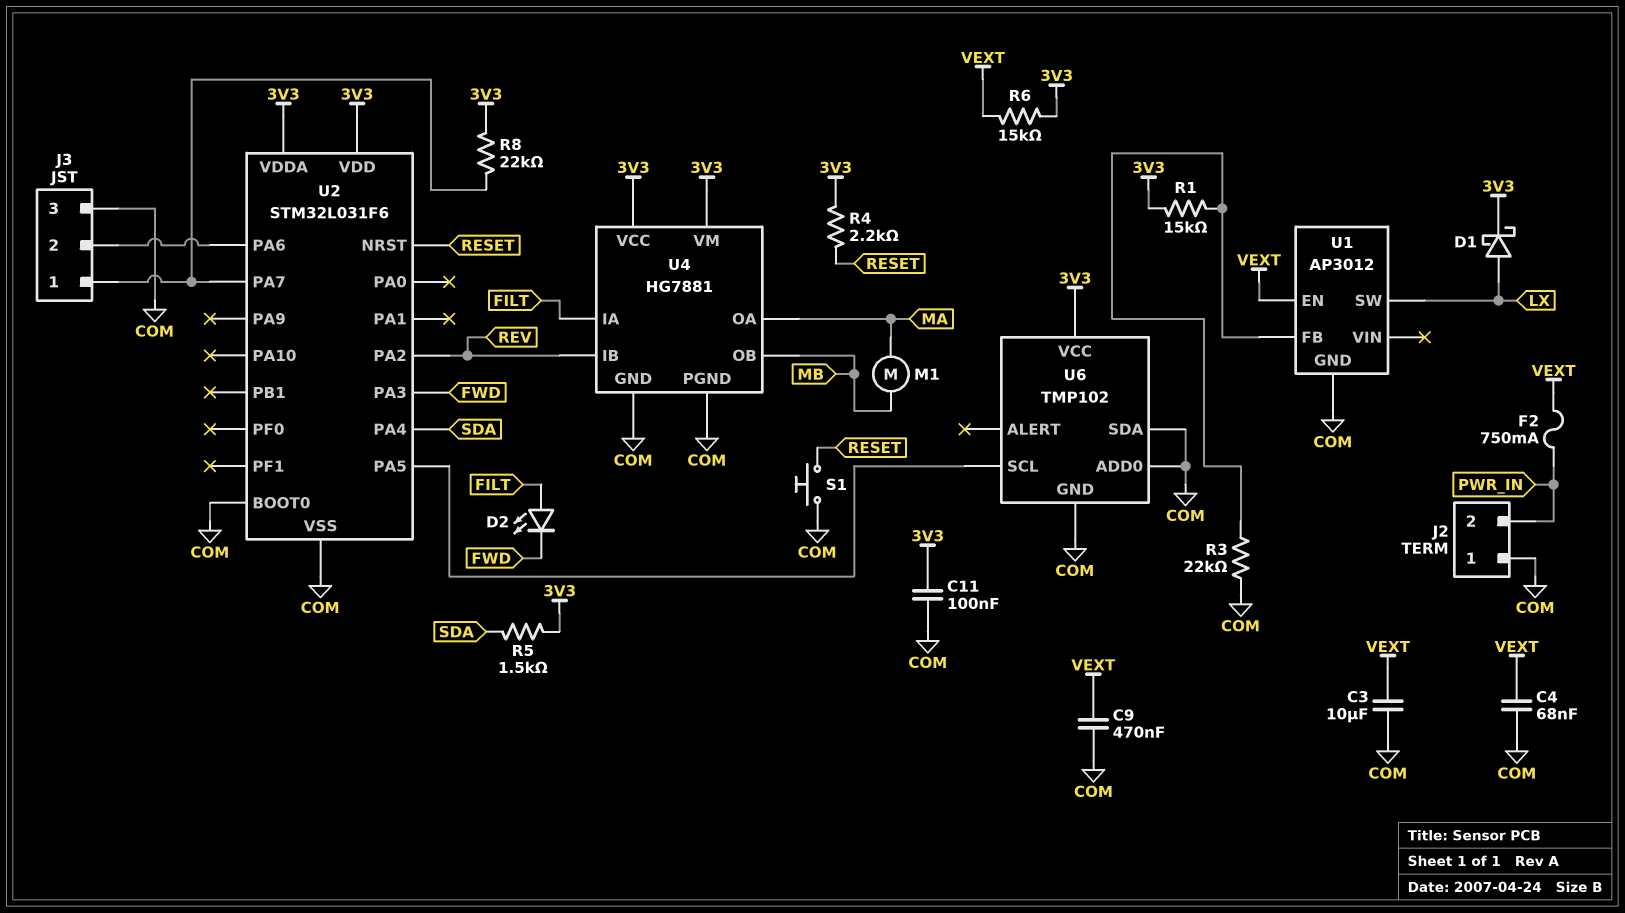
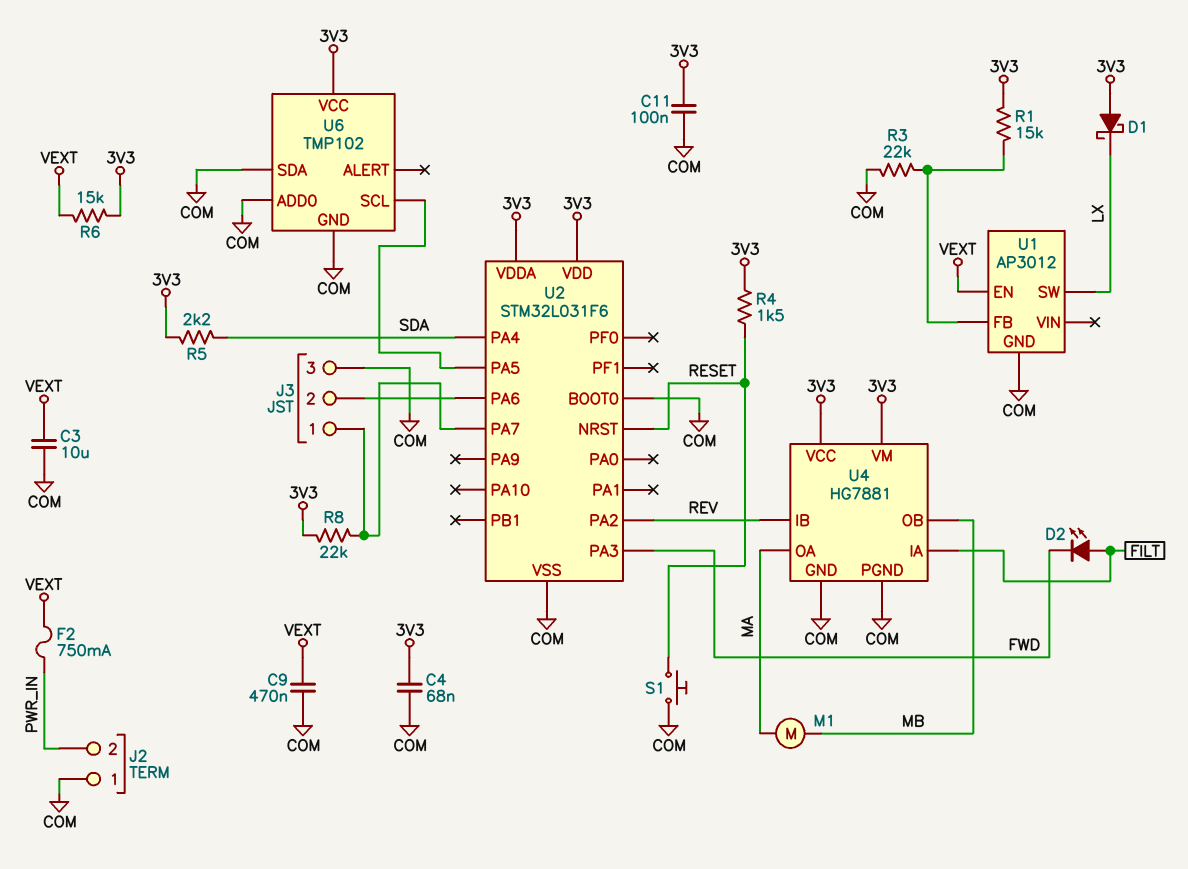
C4: 68nF (COM, VEXT) -> 68nF (3V3, COM)
D1: schottky (A LX, K 3V3) -> schottky (A 3V3, K LX)
R4: 2.2k (3V3, RESET) -> 1.5k (3V3, RESET)
R5: 1.5k (3V3, SDA) -> 2.2k (3V3, SDA)

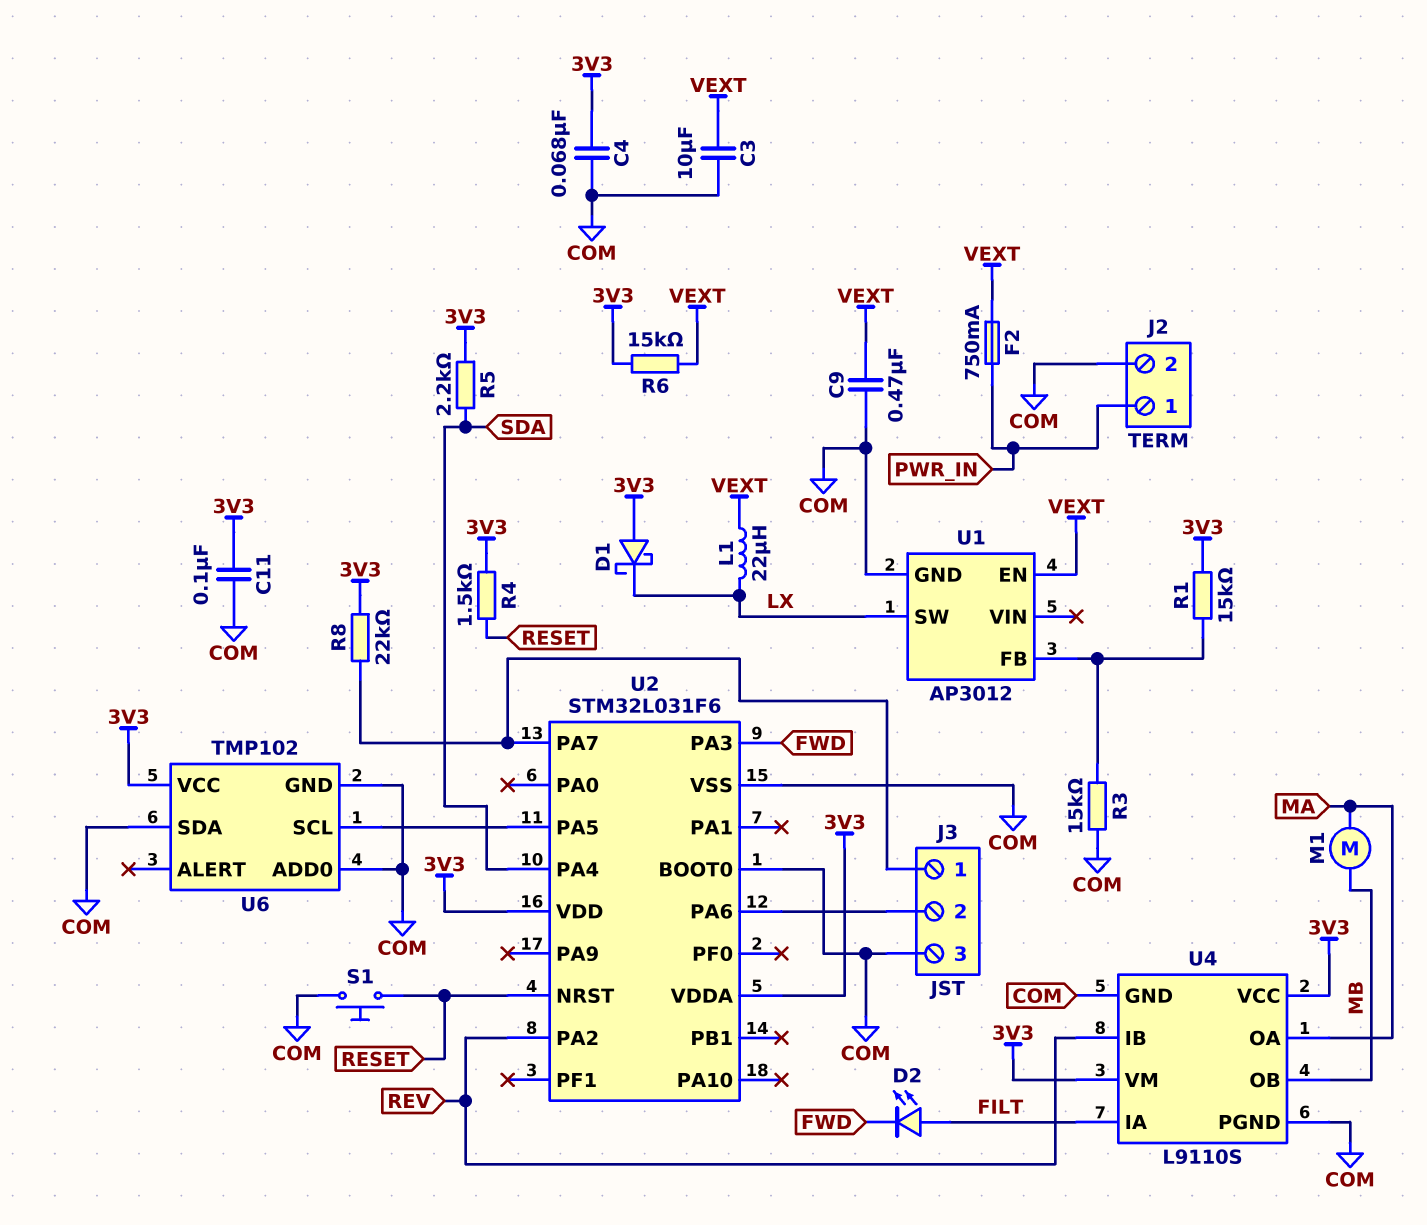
J2 pin 1: COM -> PWR_IN
J2 pin 2: PWR_IN -> COM
L1: none -> 22uH (LX, VEXT)
R3: 22k (COM, U1/FB) -> 15k (COM, U1/FB)
U4: HG7881 -> L9110S

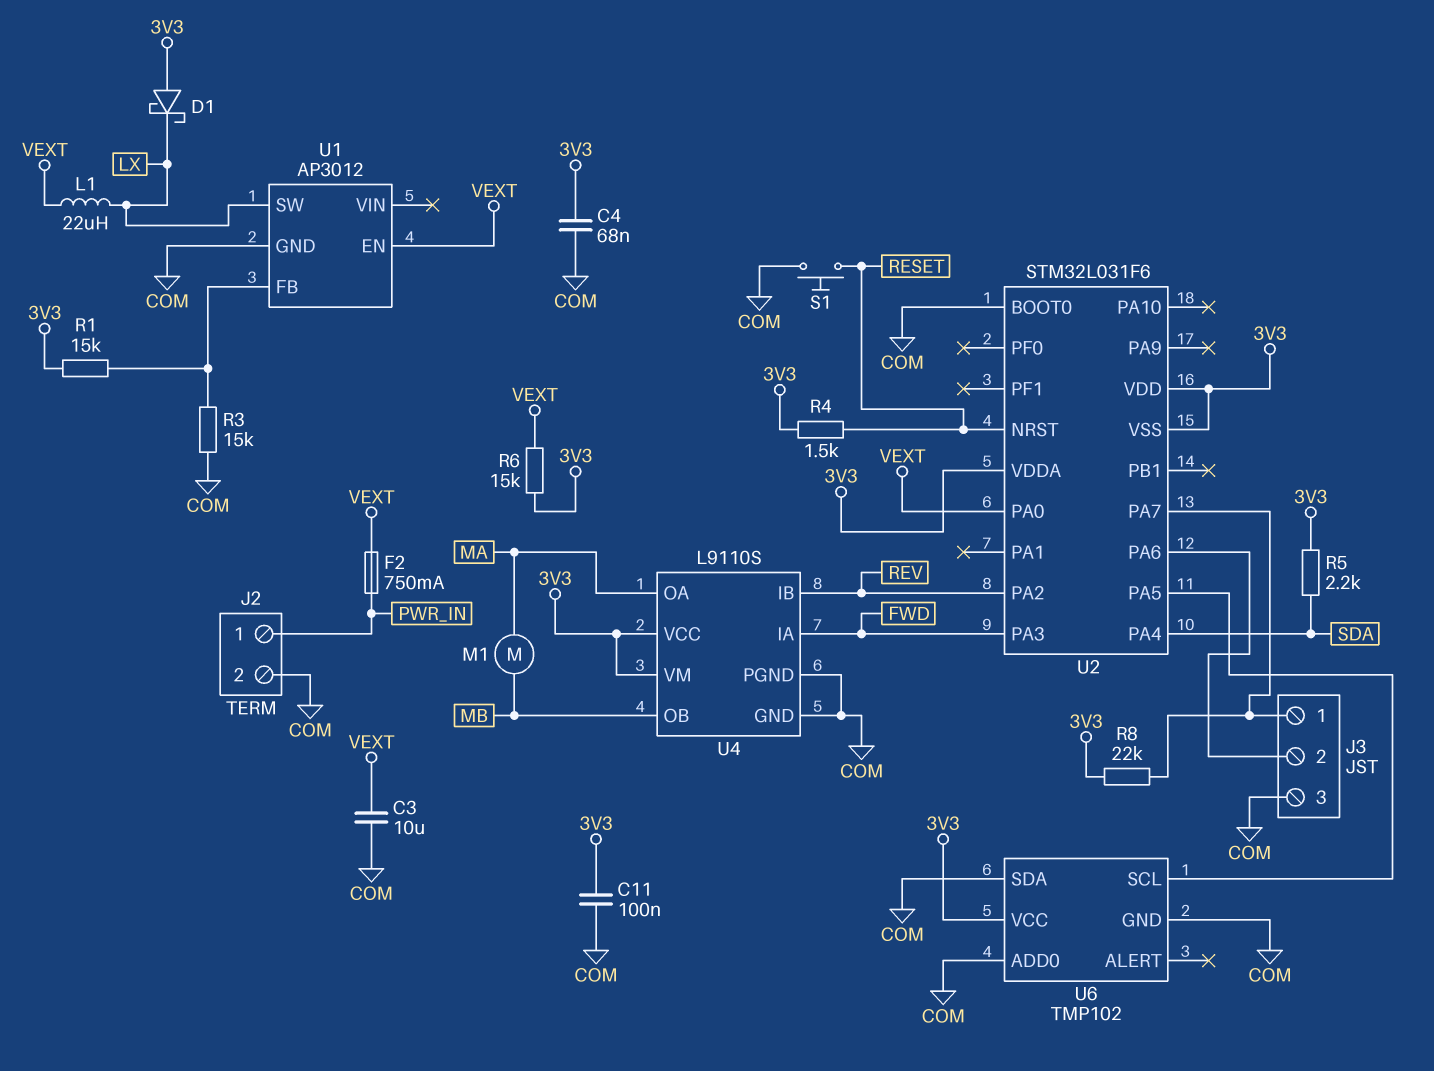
C9: 470nF (COM, VEXT) -> none
D2: LED (A FILT, K FWD) -> none
U2 pin PA0: none -> VEXT
U2 pin VSS: COM -> 3V3
U4 pin IA: FILT -> FWD

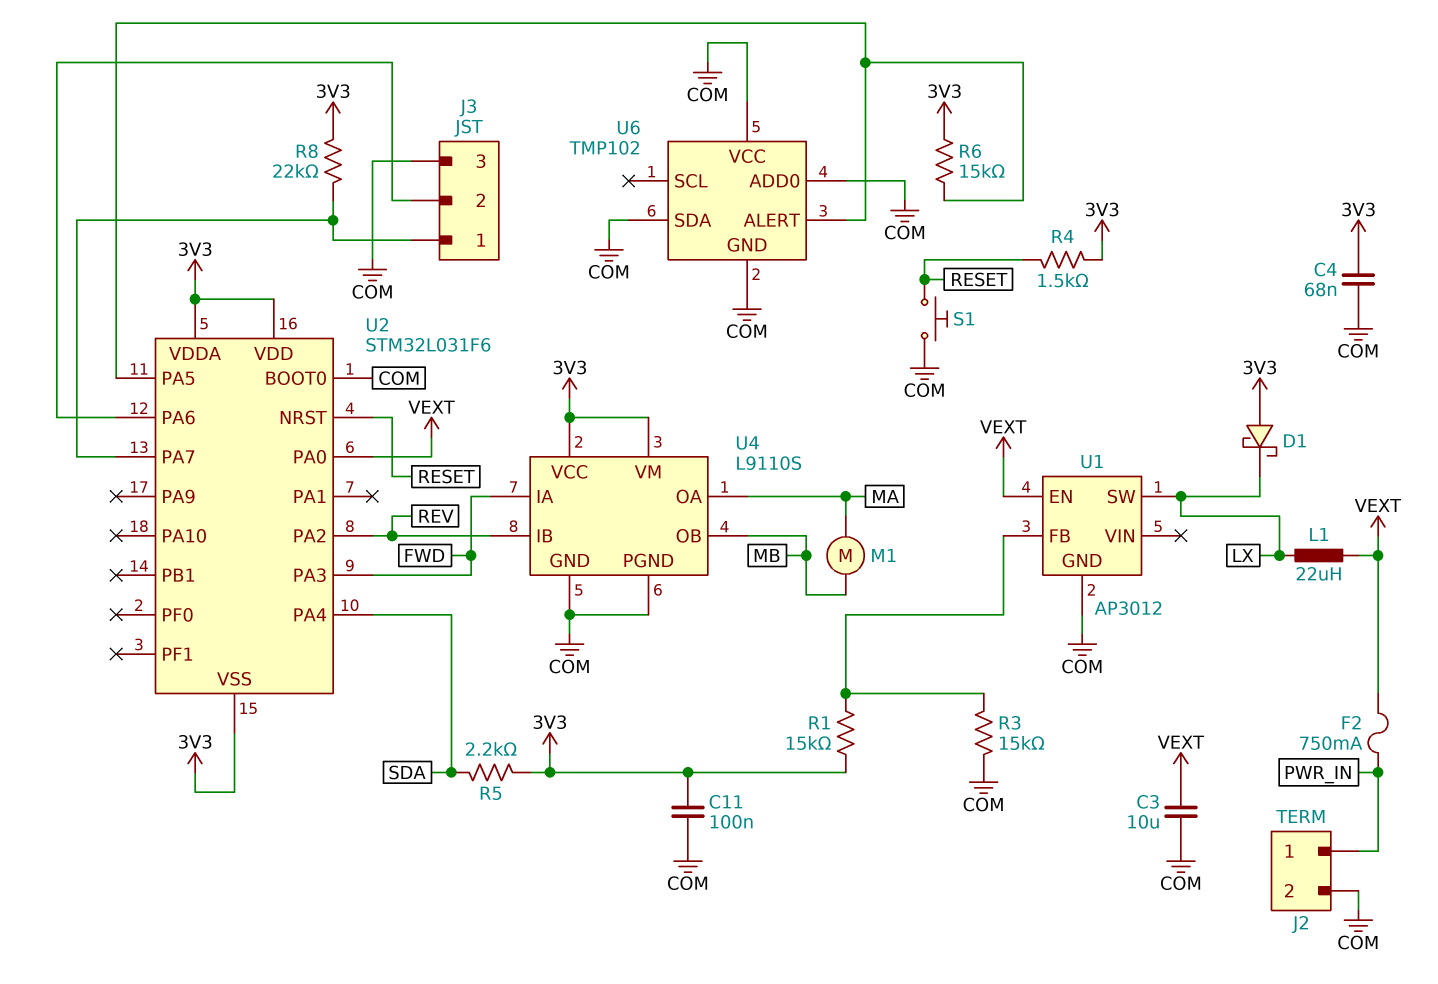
R6: 15k (3V3, VEXT) -> 15k (3V3, U2/PA5)
U6 pin ALERT: none -> U2/PA5
U6 pin SCL: U2/PA5 -> none
U6 pin VCC: 3V3 -> COM

